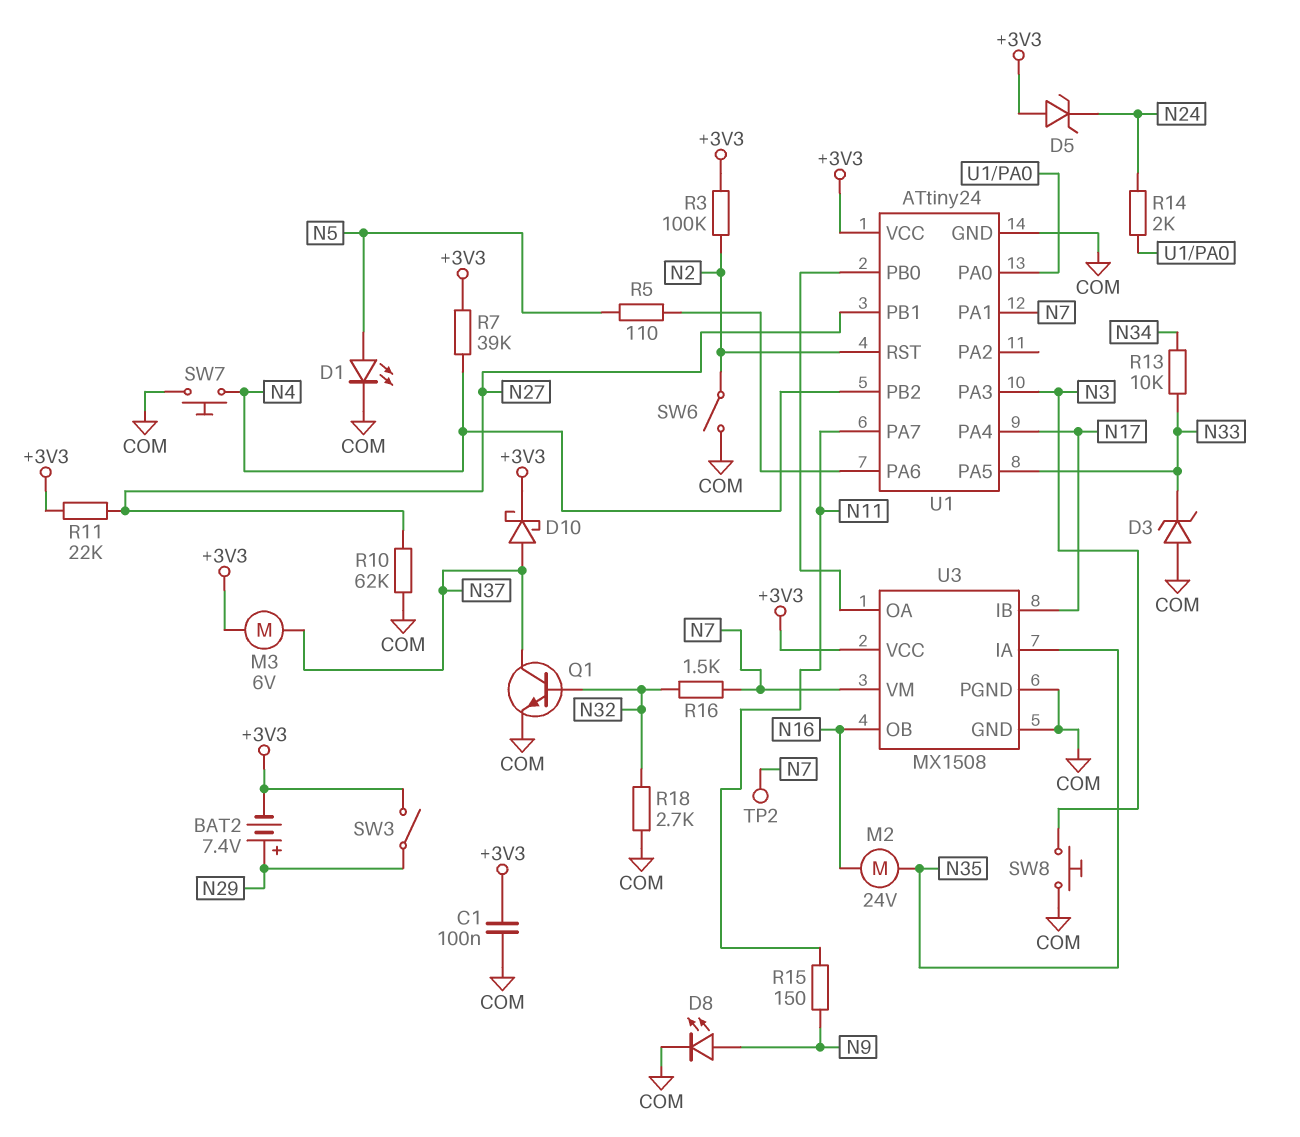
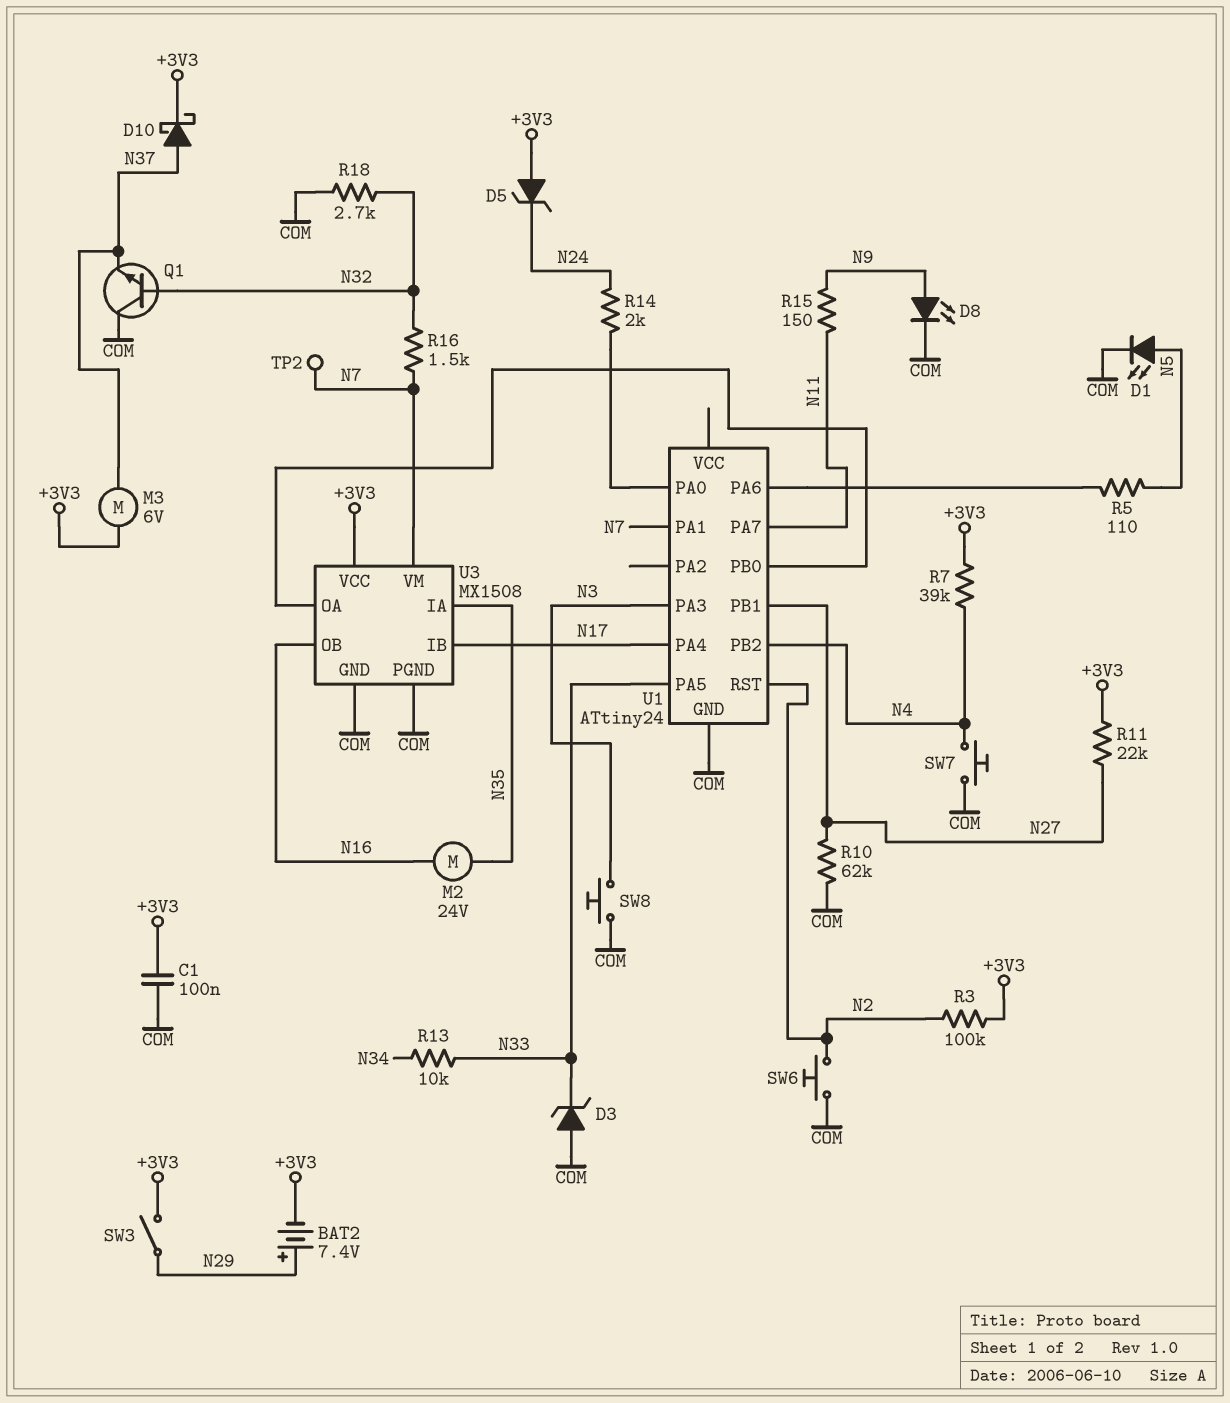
Q1: NPN (B N32, C N37, E COM) -> NPN (B N32, C COM, E N37)
SW6: switch (COM, N2) -> button (COM, N2)
U1 pin VCC: +3V3 -> none

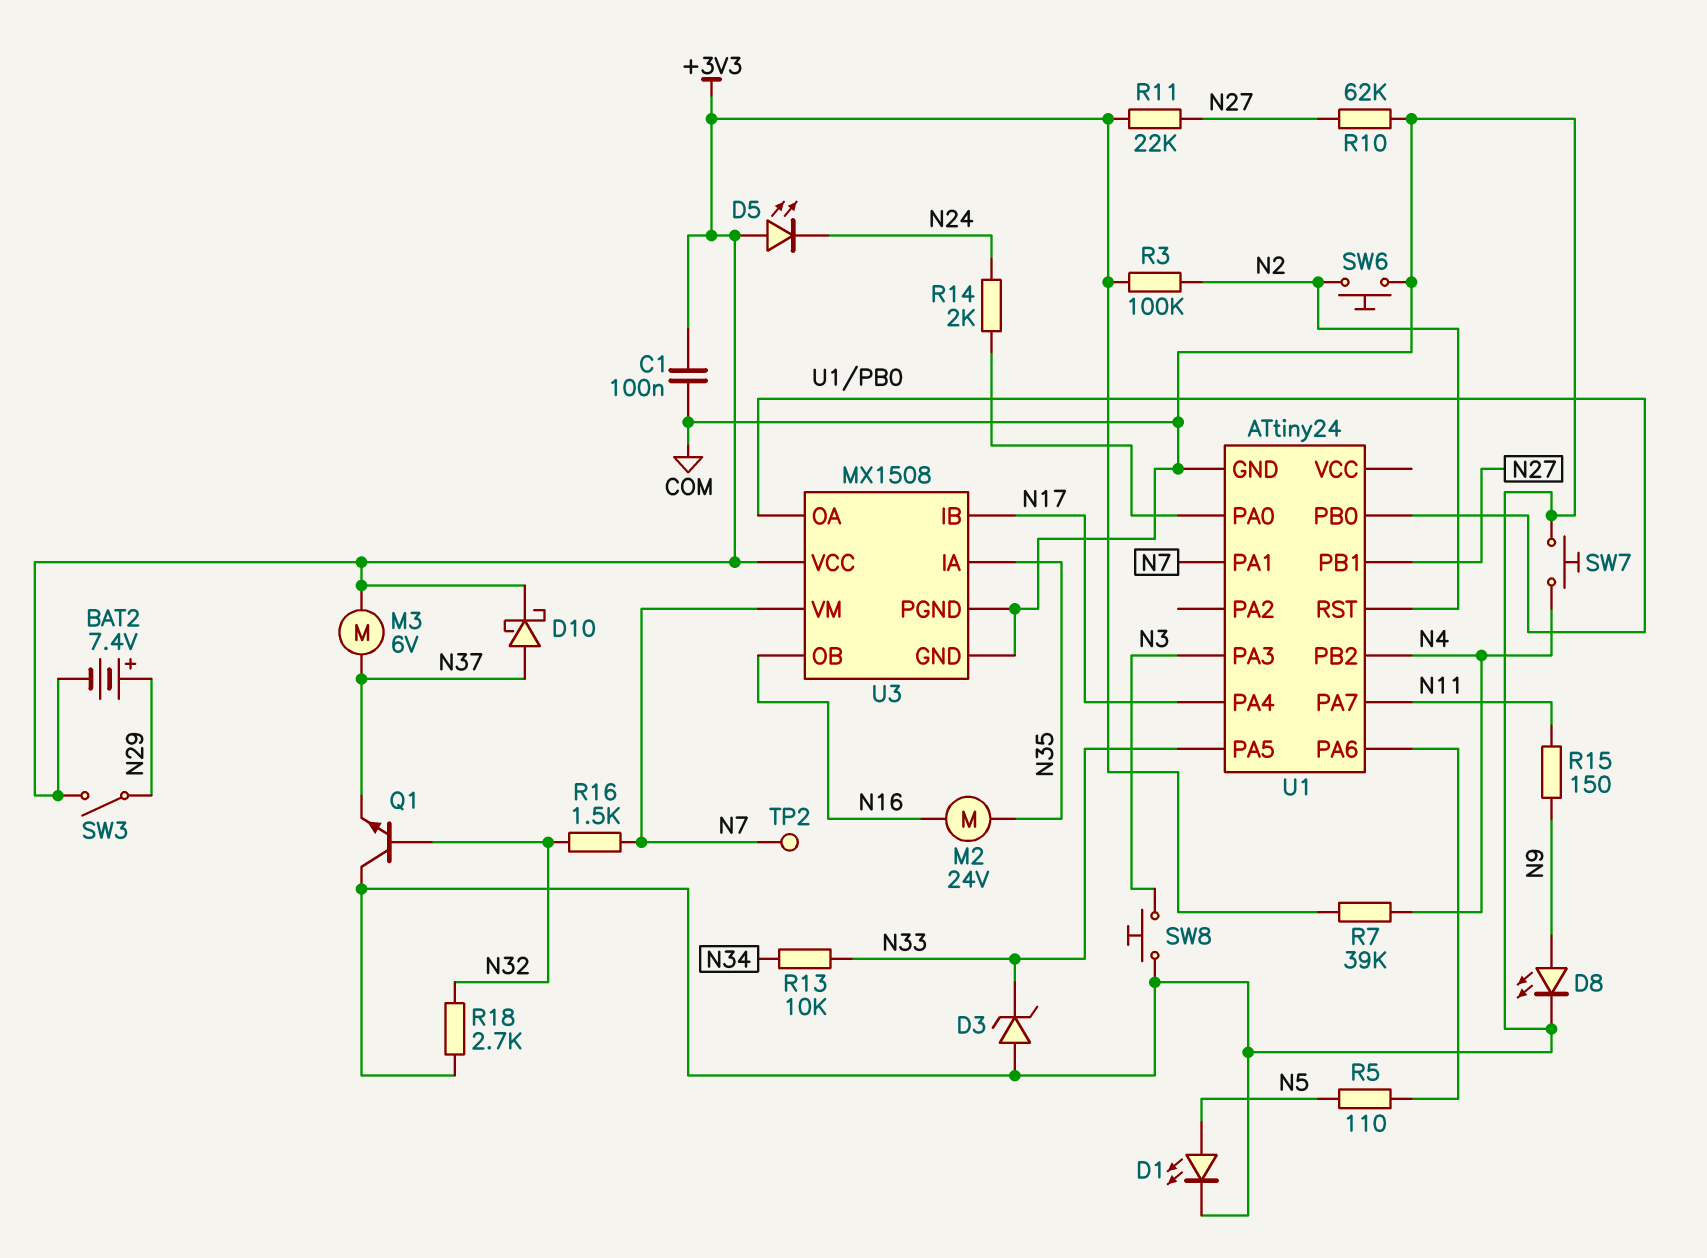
D5: zener (A +3V3, K N24) -> LED (A +3V3, K N24)

